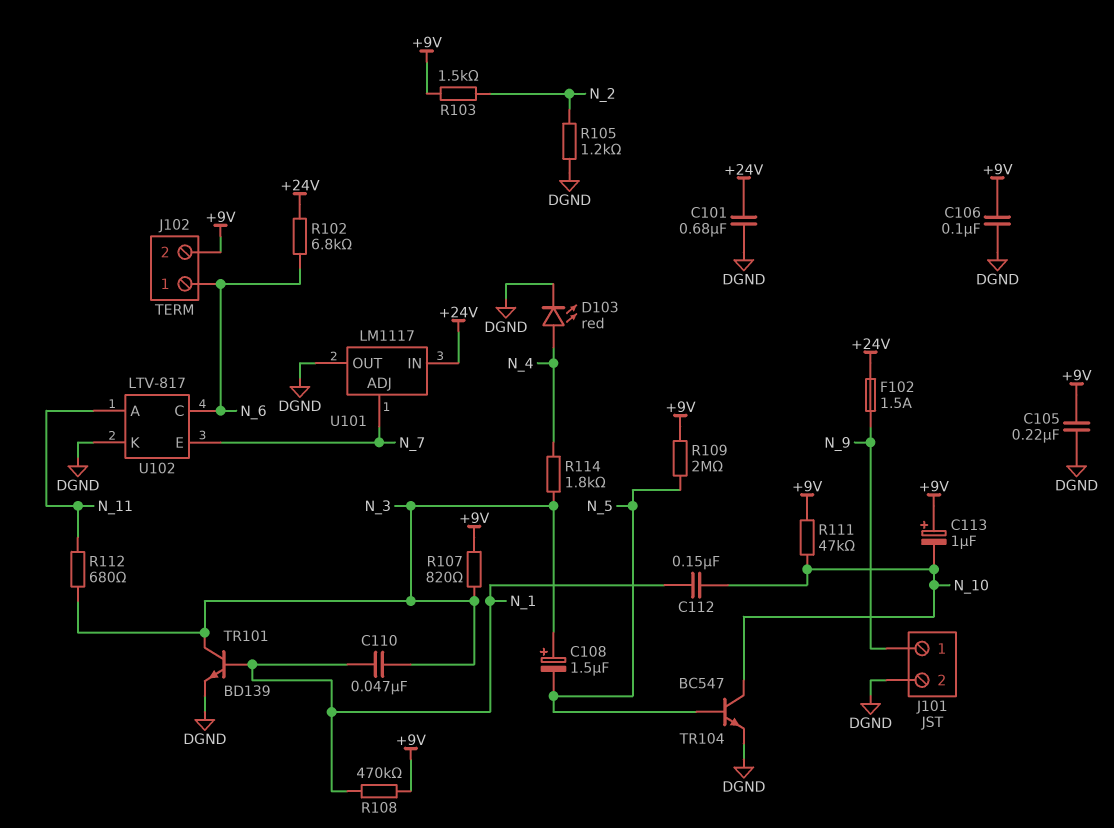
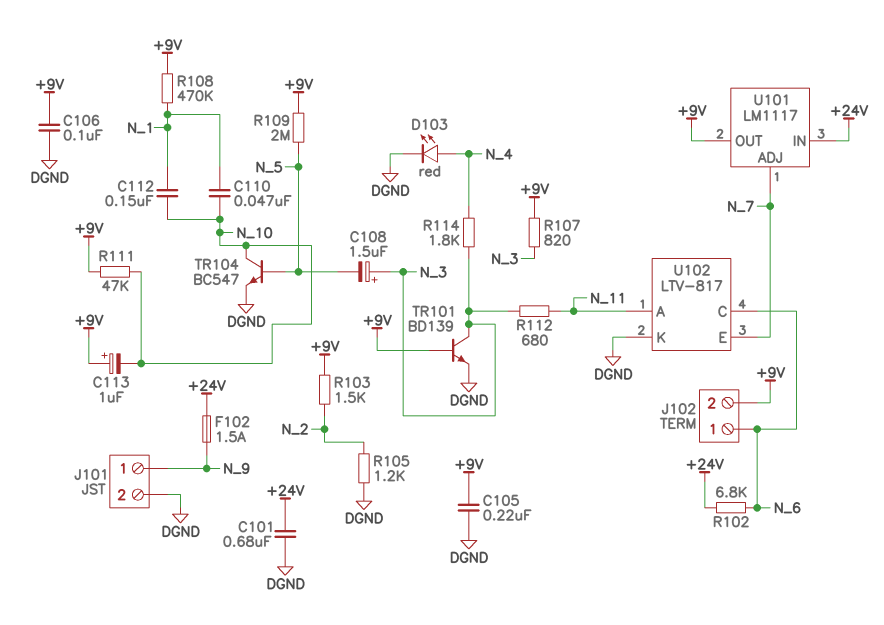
C110: 47nF (N_1, N_3) -> 47nF (N_1, N_10)
TR101: NPN BD139 (B N_1, C N_3, E DGND) -> NPN BD139 (B +9V, C N_3, E DGND)
U101 pin OUT: DGND -> +9V

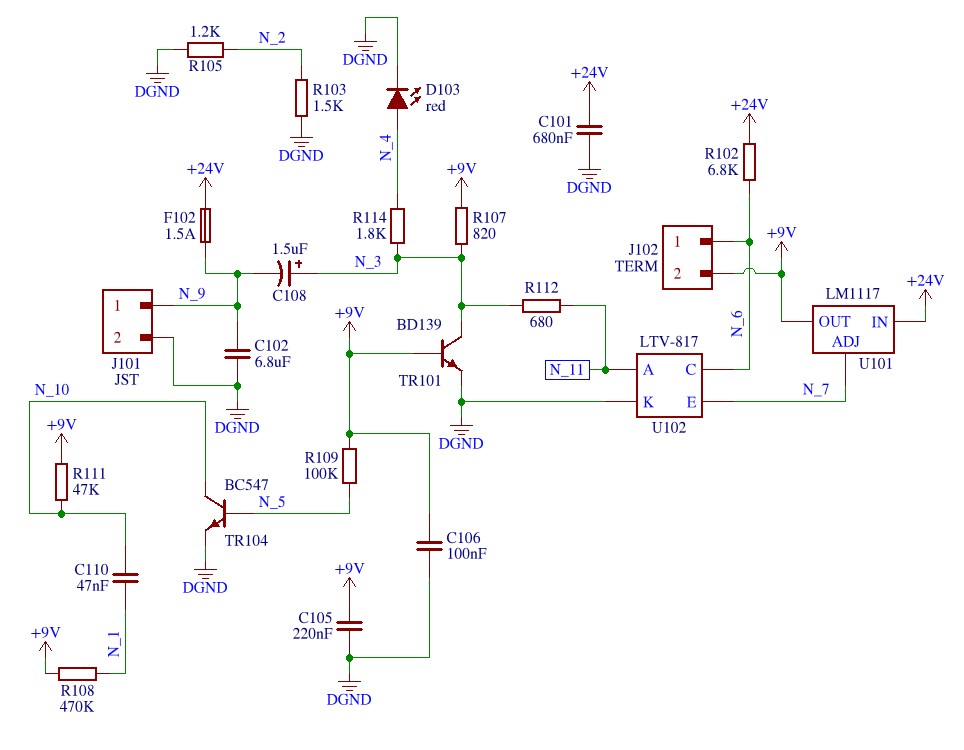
C102: none -> 6.8uF (DGND, N_9)
C108: 1.5uF (plus N_3, minus N_5) -> 1.5uF (plus N_3, minus N_9)
C112: 150nF (N_1, N_10) -> none
C113: 1uF (plus +9V, minus N_10) -> none
R103: 1.5k (+9V, N_2) -> 1.5k (DGND, N_2)
R109: 2M (+9V, N_5) -> 100k (+9V, N_5)

